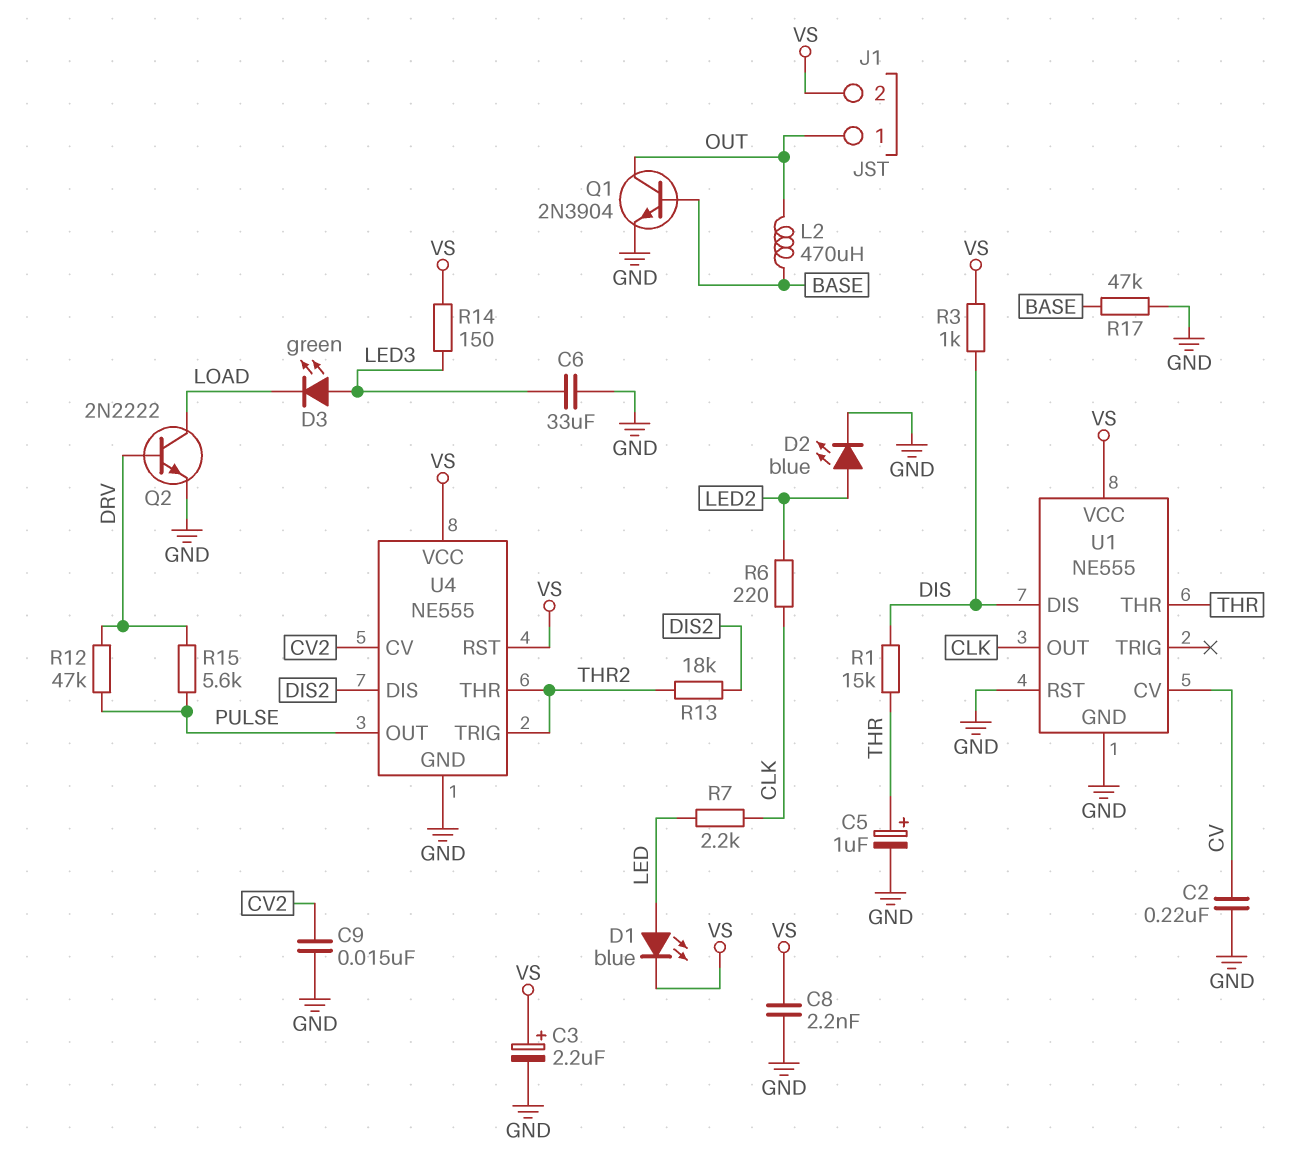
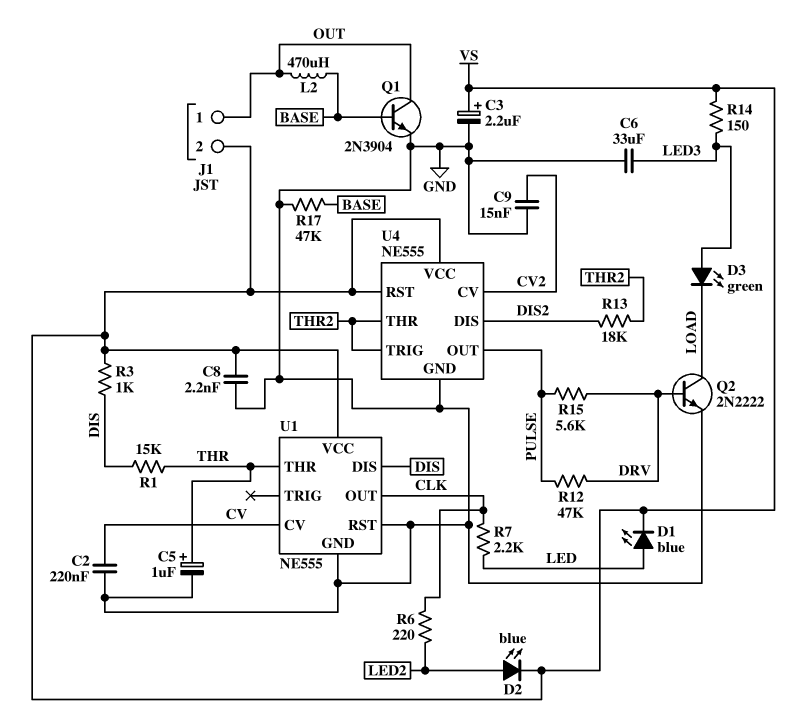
D2: LED blue (A LED2, K GND) -> LED blue (A LED2, K VS)

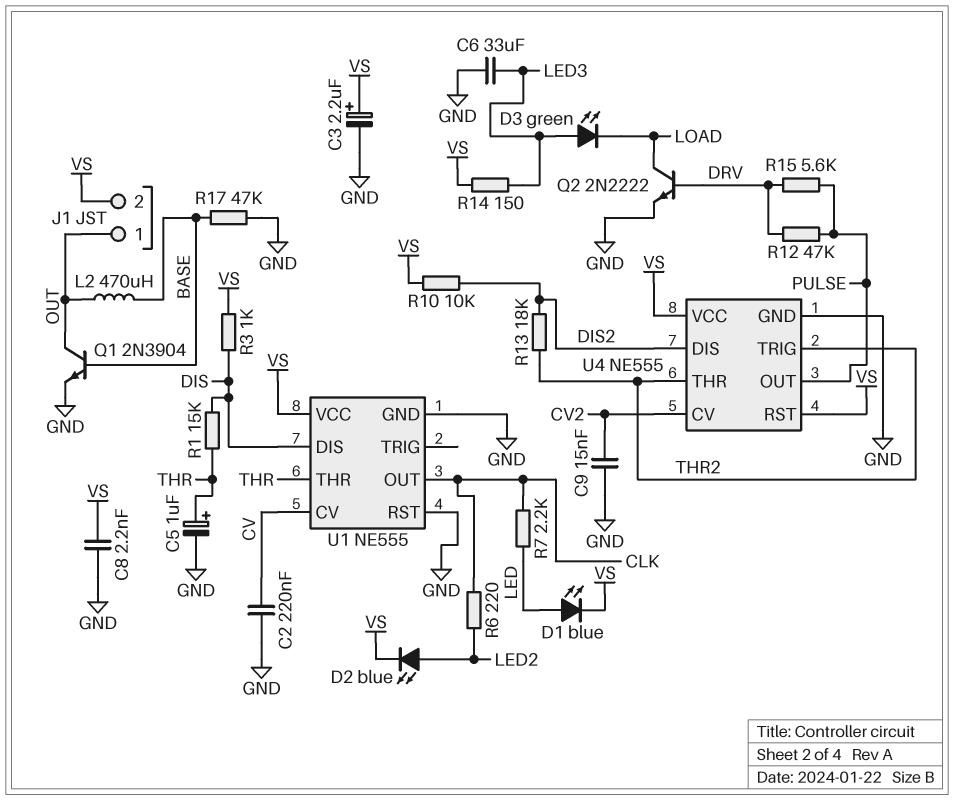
R10: none -> 10k (DIS2, VS)

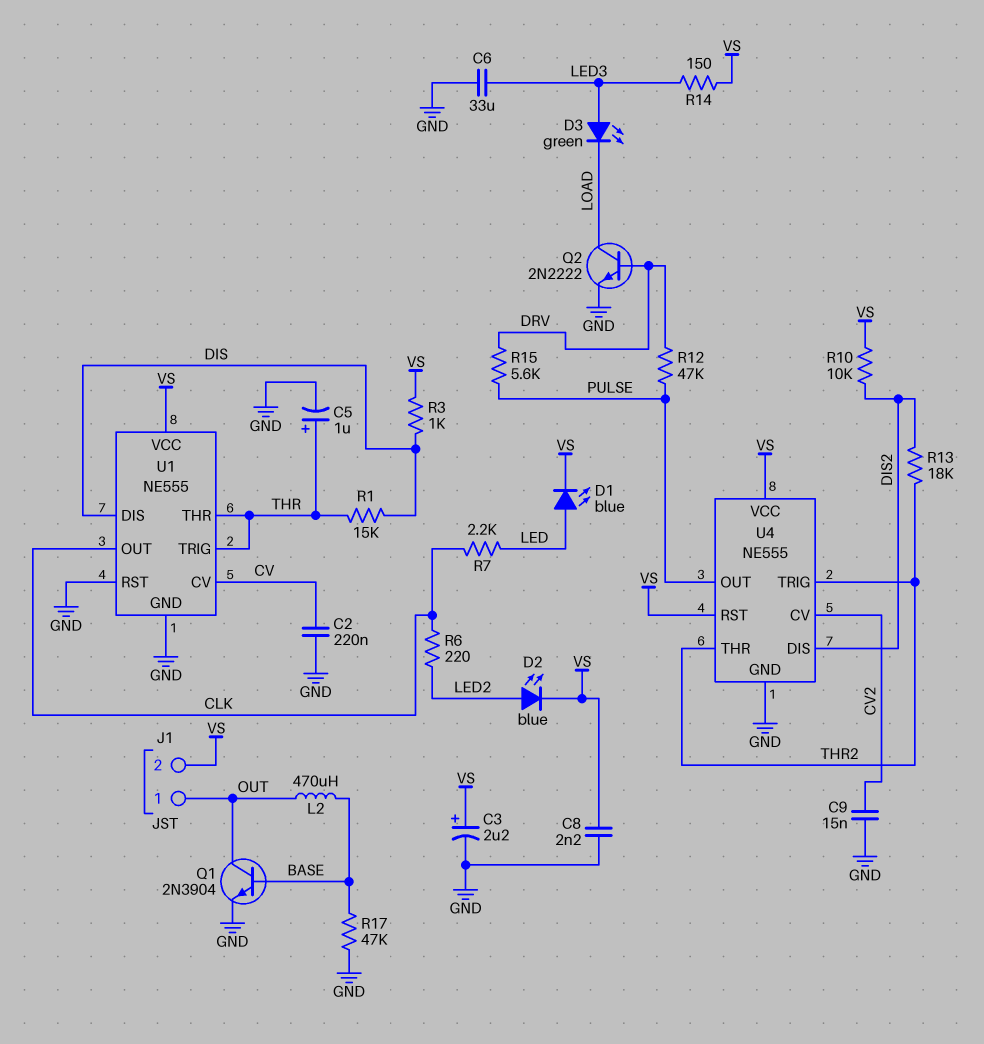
U1 pin TRIG: none -> THR

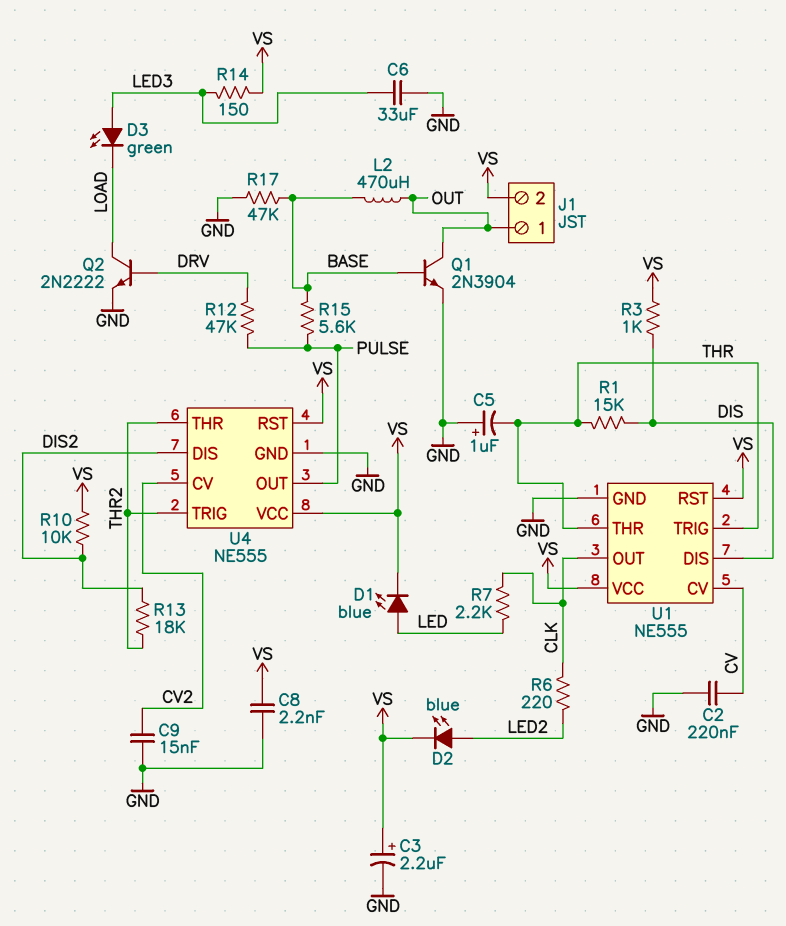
C5: 1uF (plus THR, minus GND) -> 1uF (plus GND, minus THR)
R15: 5.6k (DRV, PULSE) -> 5.6k (BASE, PULSE)
U1 pin RST: GND -> VS

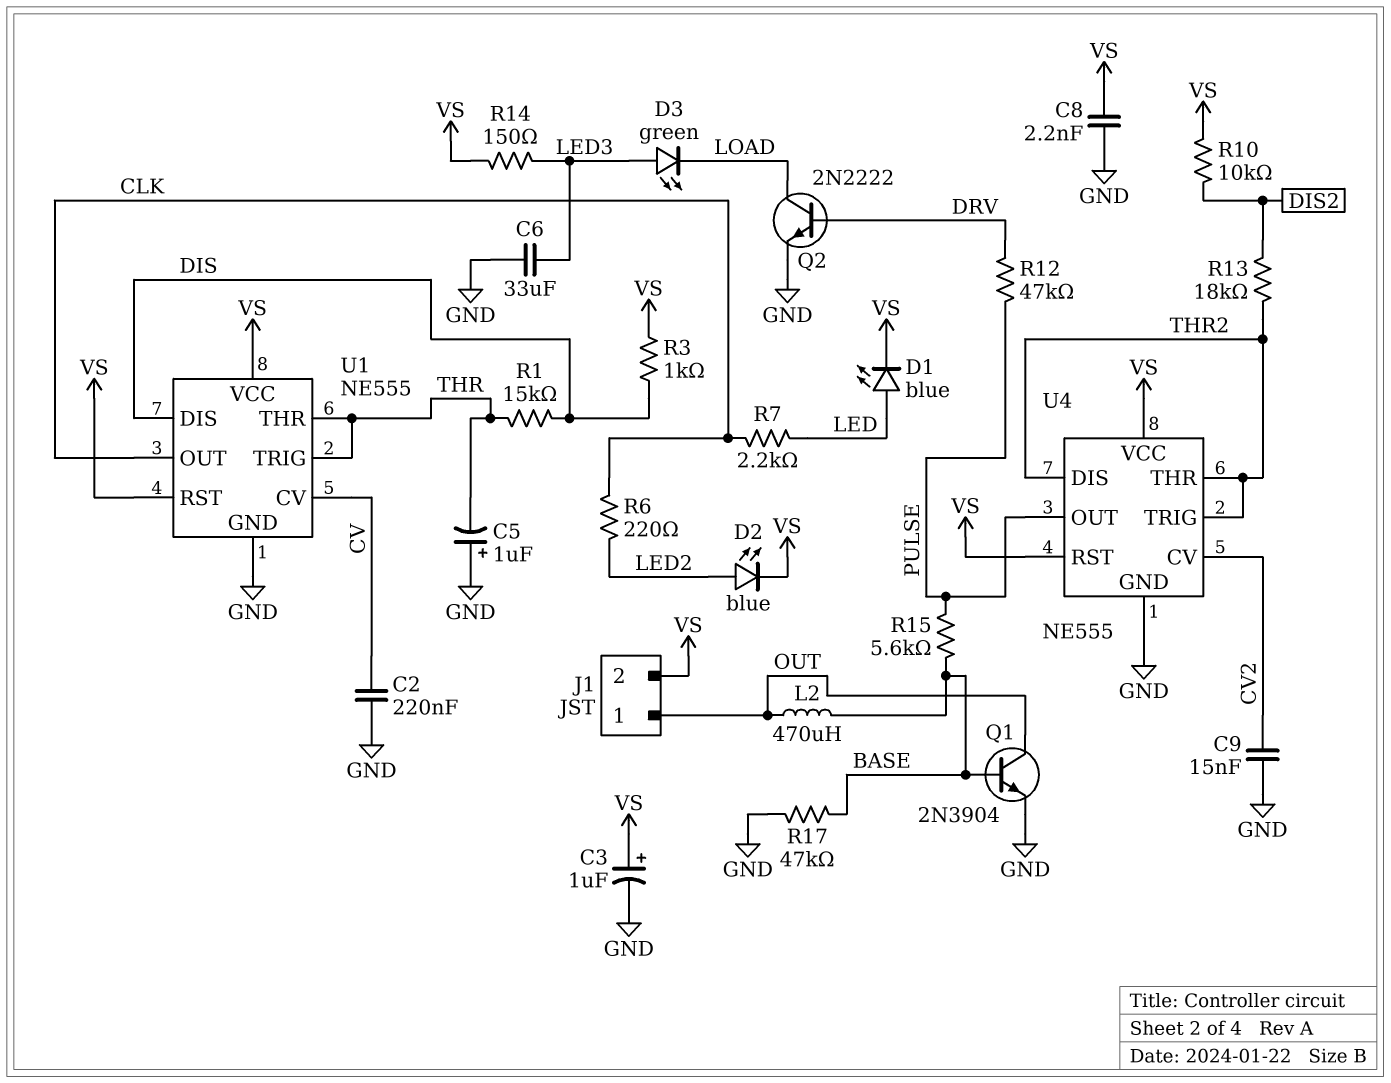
C3: 2.2uF (plus VS, minus GND) -> 1uF (plus VS, minus GND)
U4 pin DIS: DIS2 -> THR2

